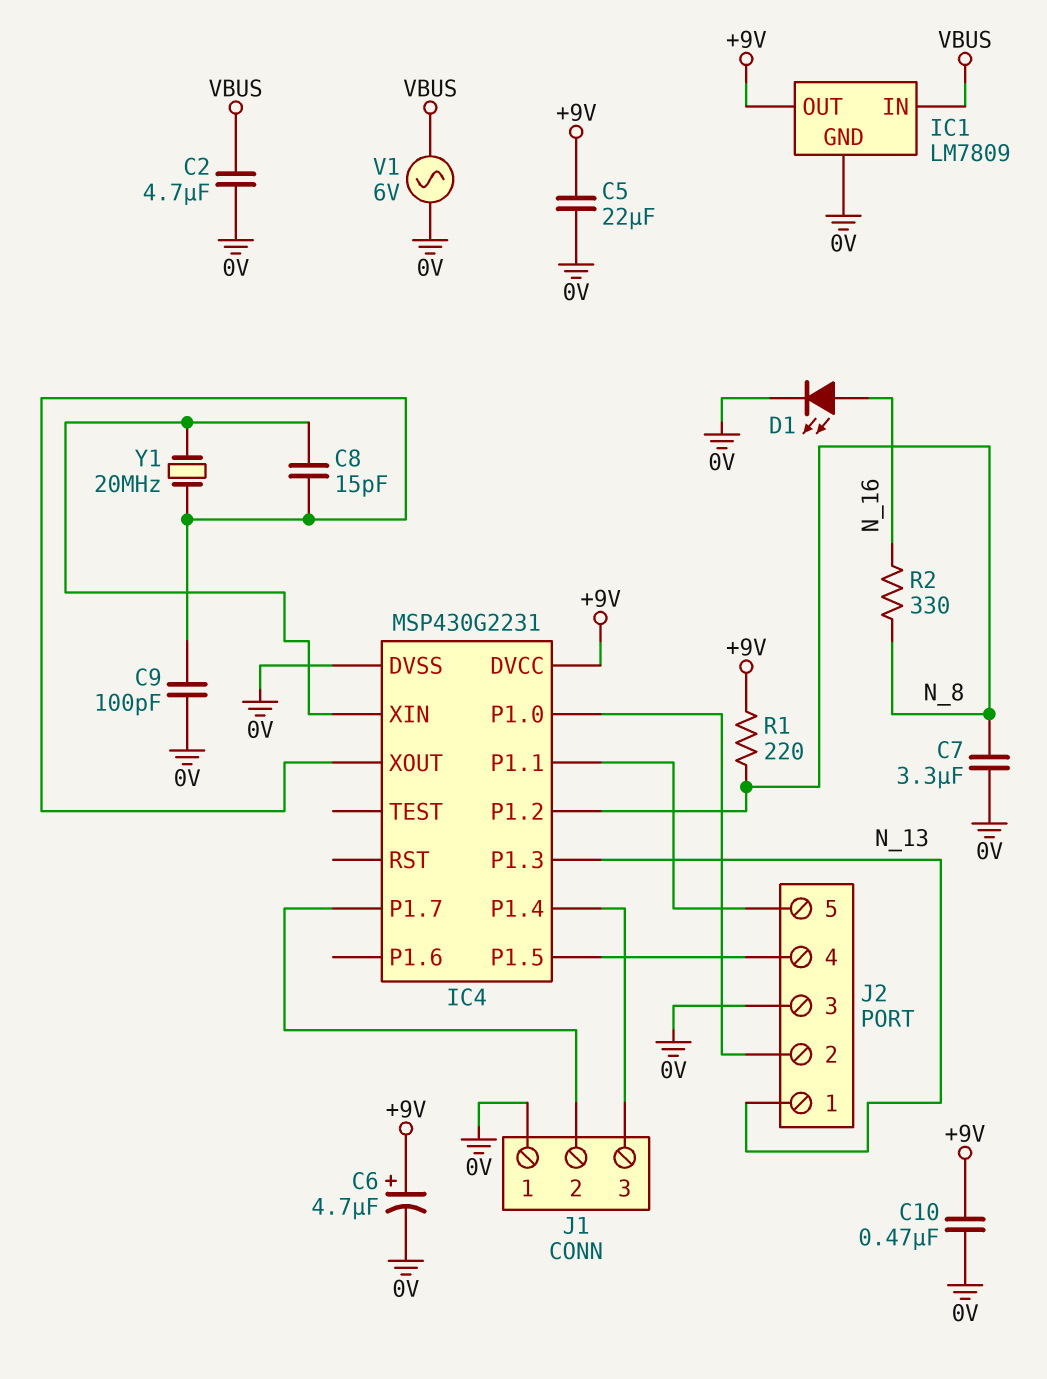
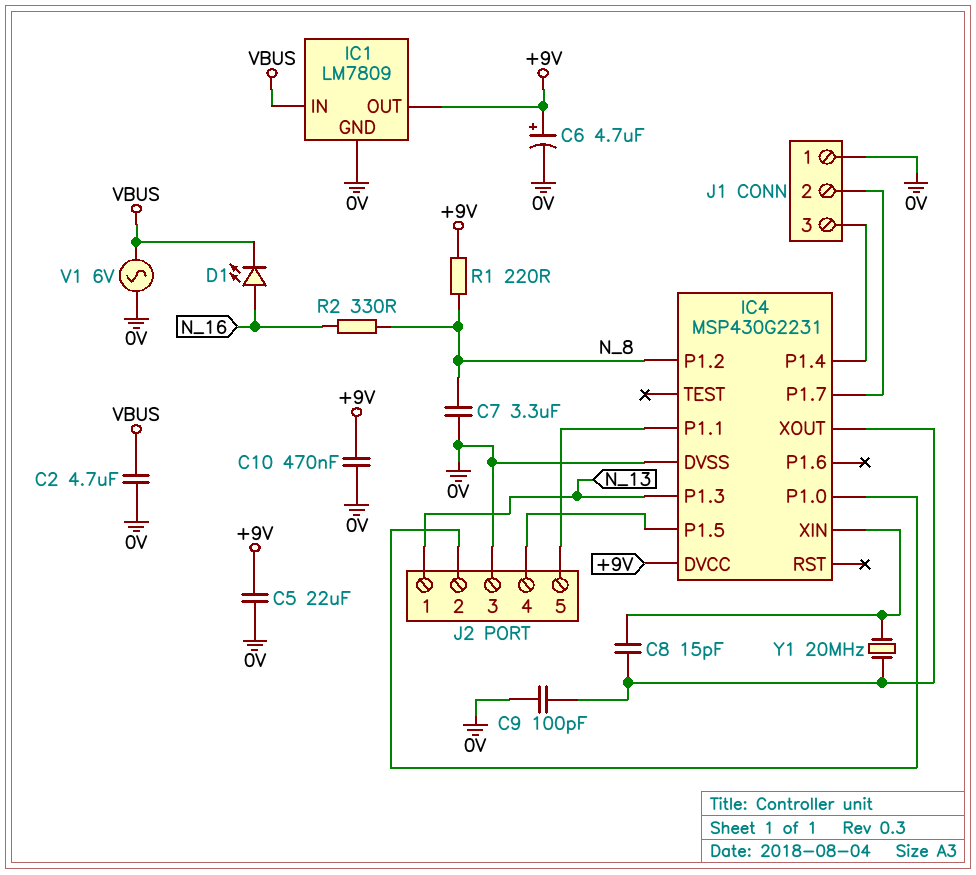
D1: LED (A N_16, K 0V) -> LED (A N_16, K VBUS)

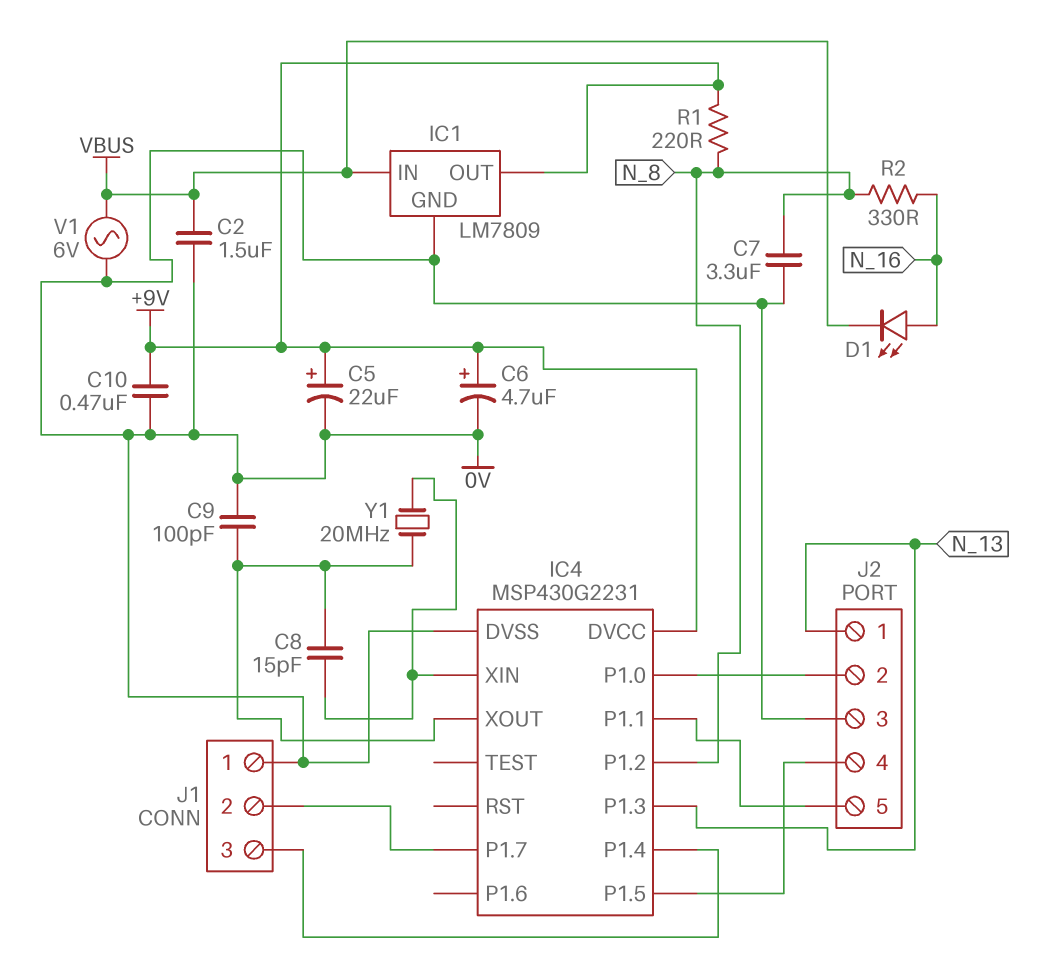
C2: 4.7uF (0V, VBUS) -> 1.5uF (0V, VBUS)
C5: 22uF (+9V, 0V) -> 22uF (plus +9V, minus 0V)

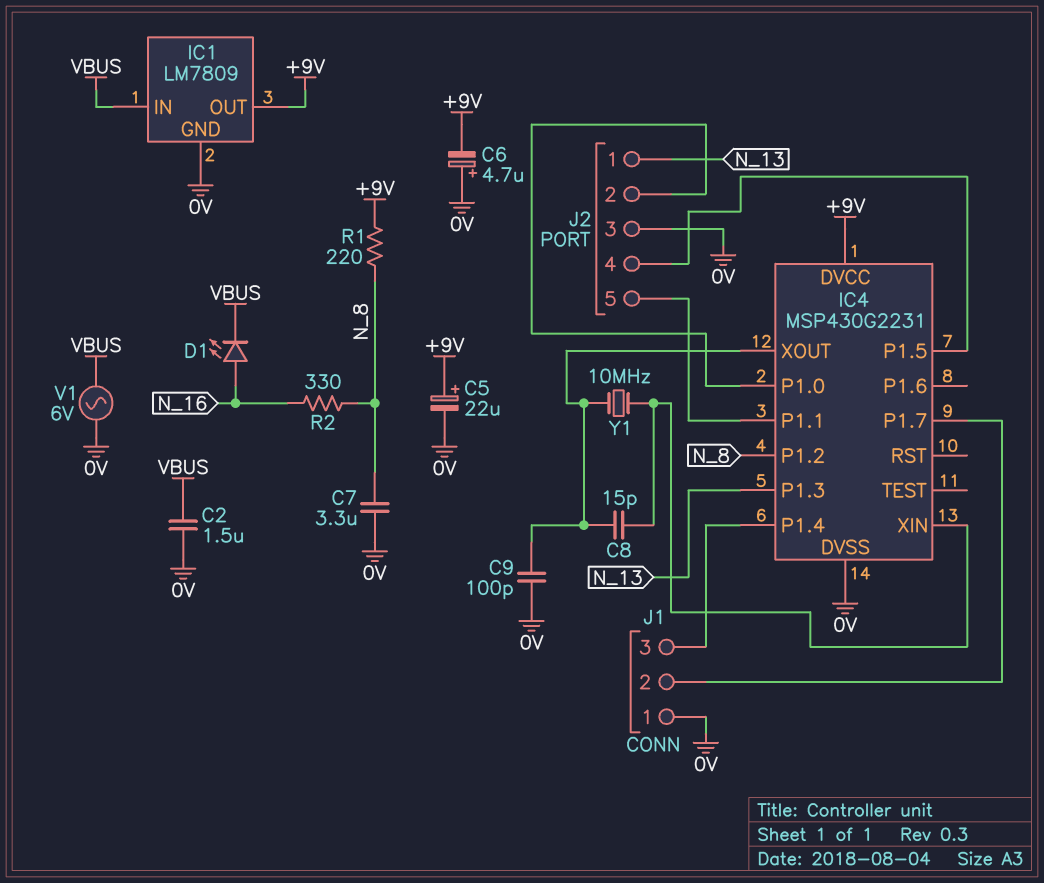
C6: 4.7uF (plus +9V, minus 0V) -> 4.7uF (plus 0V, minus +9V)
C10: 470nF (+9V, 0V) -> none
Y1: 20MHz (IC4/XIN, IC4/XOUT) -> 10MHz (IC4/XIN, IC4/XOUT)

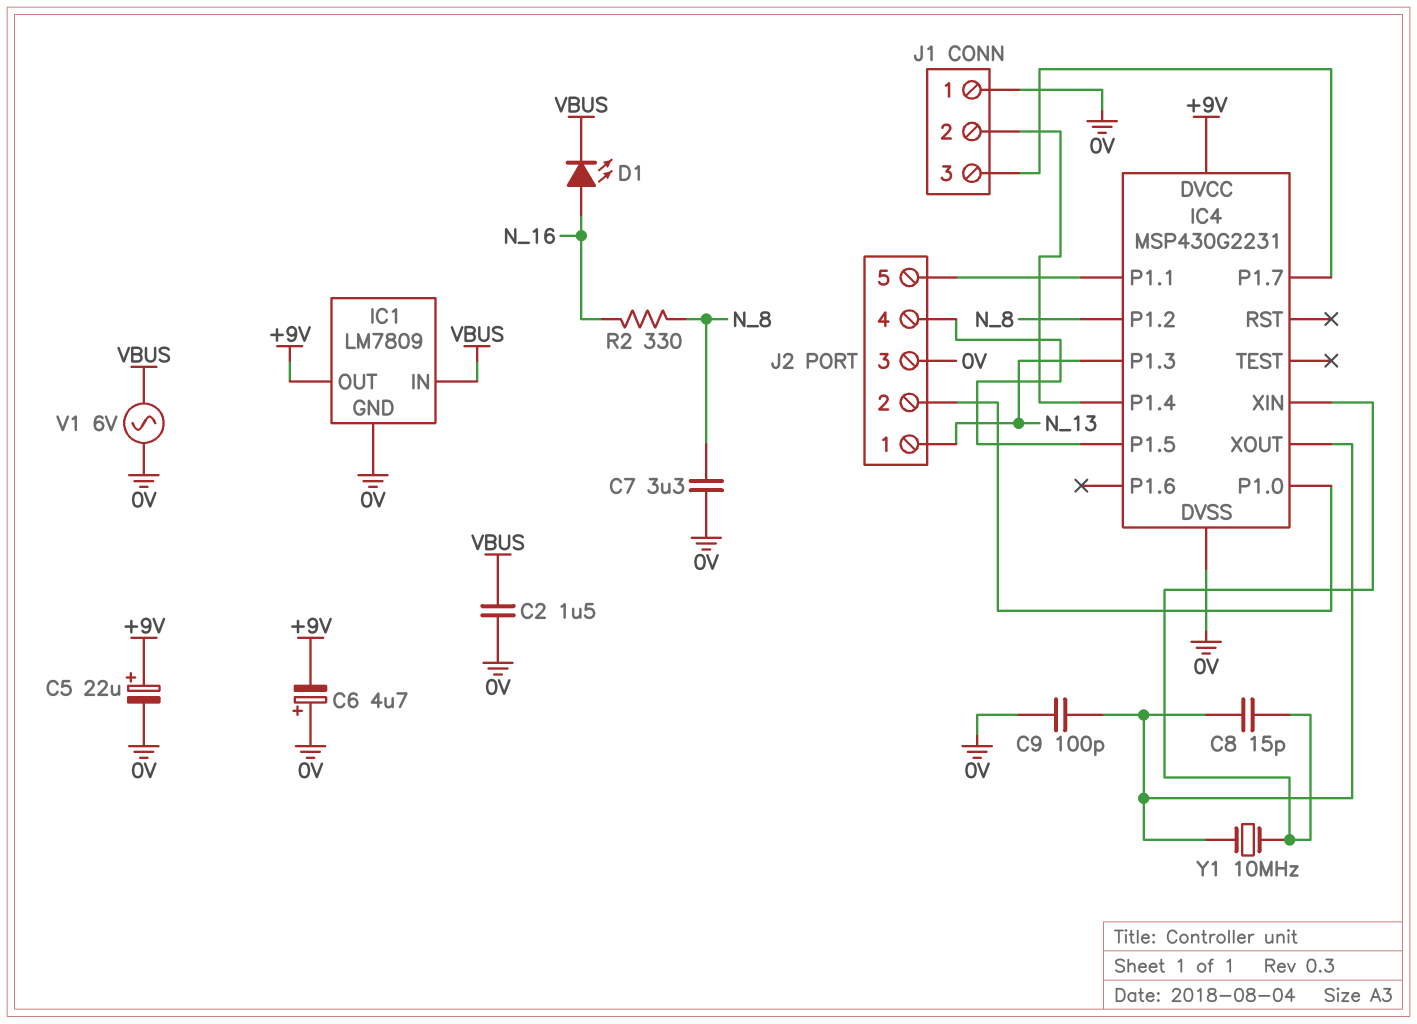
J1 pin 2: IC4/P1.7 -> IC4/P1.4
J1 pin 3: IC4/P1.4 -> IC4/P1.7
R1: 220 (+9V, N_8) -> none

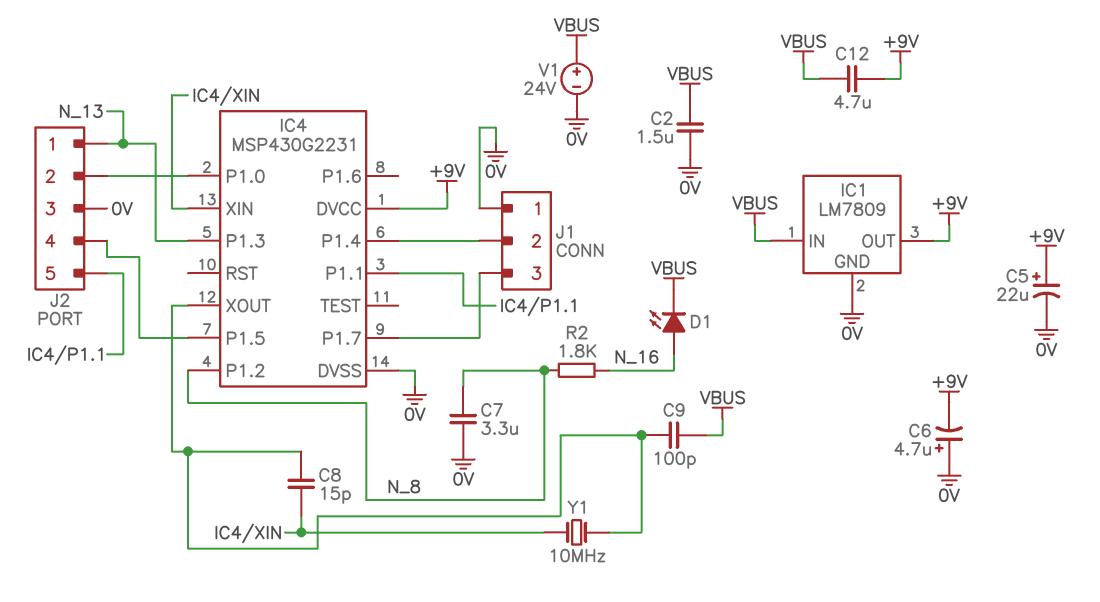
C9: 100pF (0V, IC4/XOUT) -> 100pF (IC4/XOUT, VBUS)
C12: none -> 4.7uF (+9V, VBUS)
R2: 330 (N_8, N_16) -> 1.8k (N_8, N_16)
V1: AC 6V (0V, VBUS) -> 24V (plus VBUS, minus 0V)

